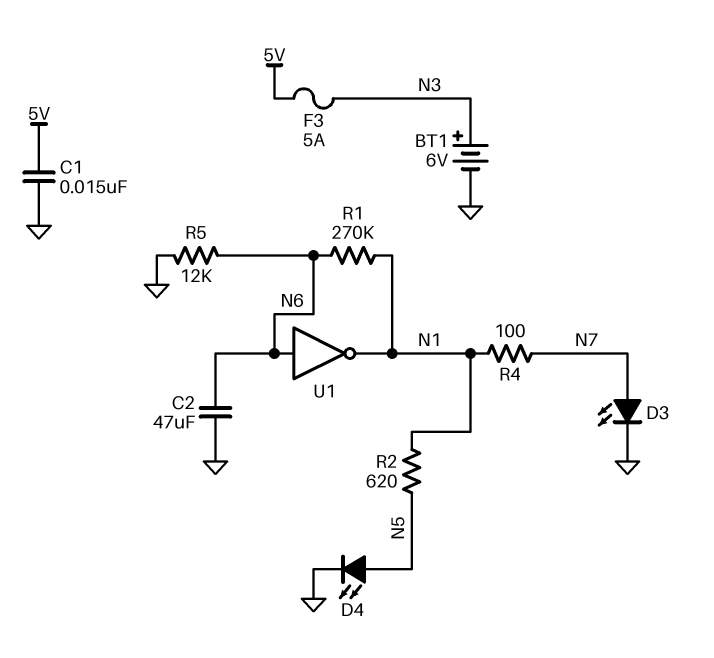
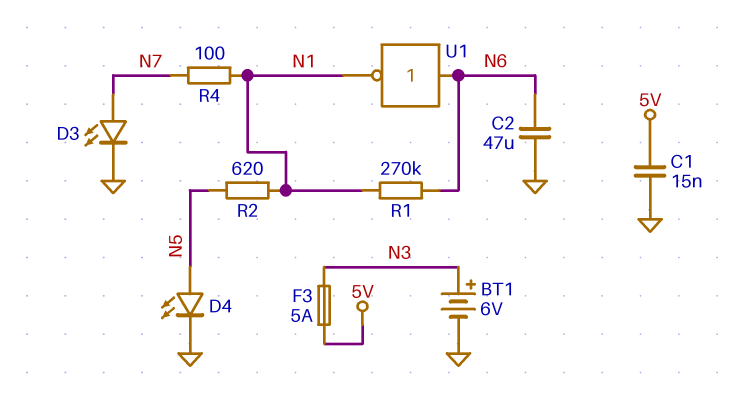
R5: 12k (GND, N6) -> none

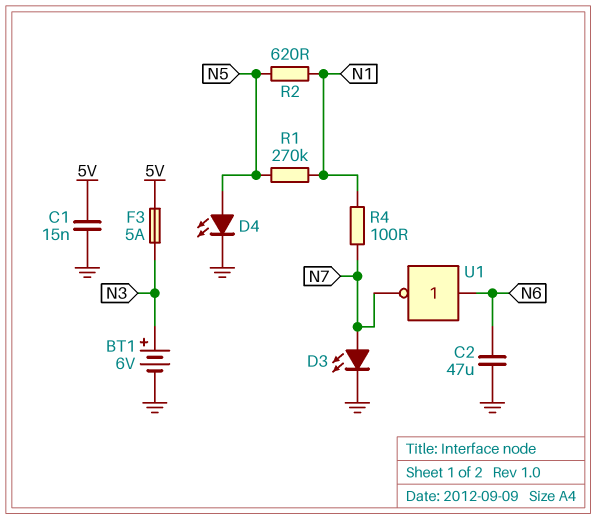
R1: 270k (N1, N6) -> 270k (N1, N5)
U1: NOT (in N6, out N1) -> NOT (in N6, out N7)

